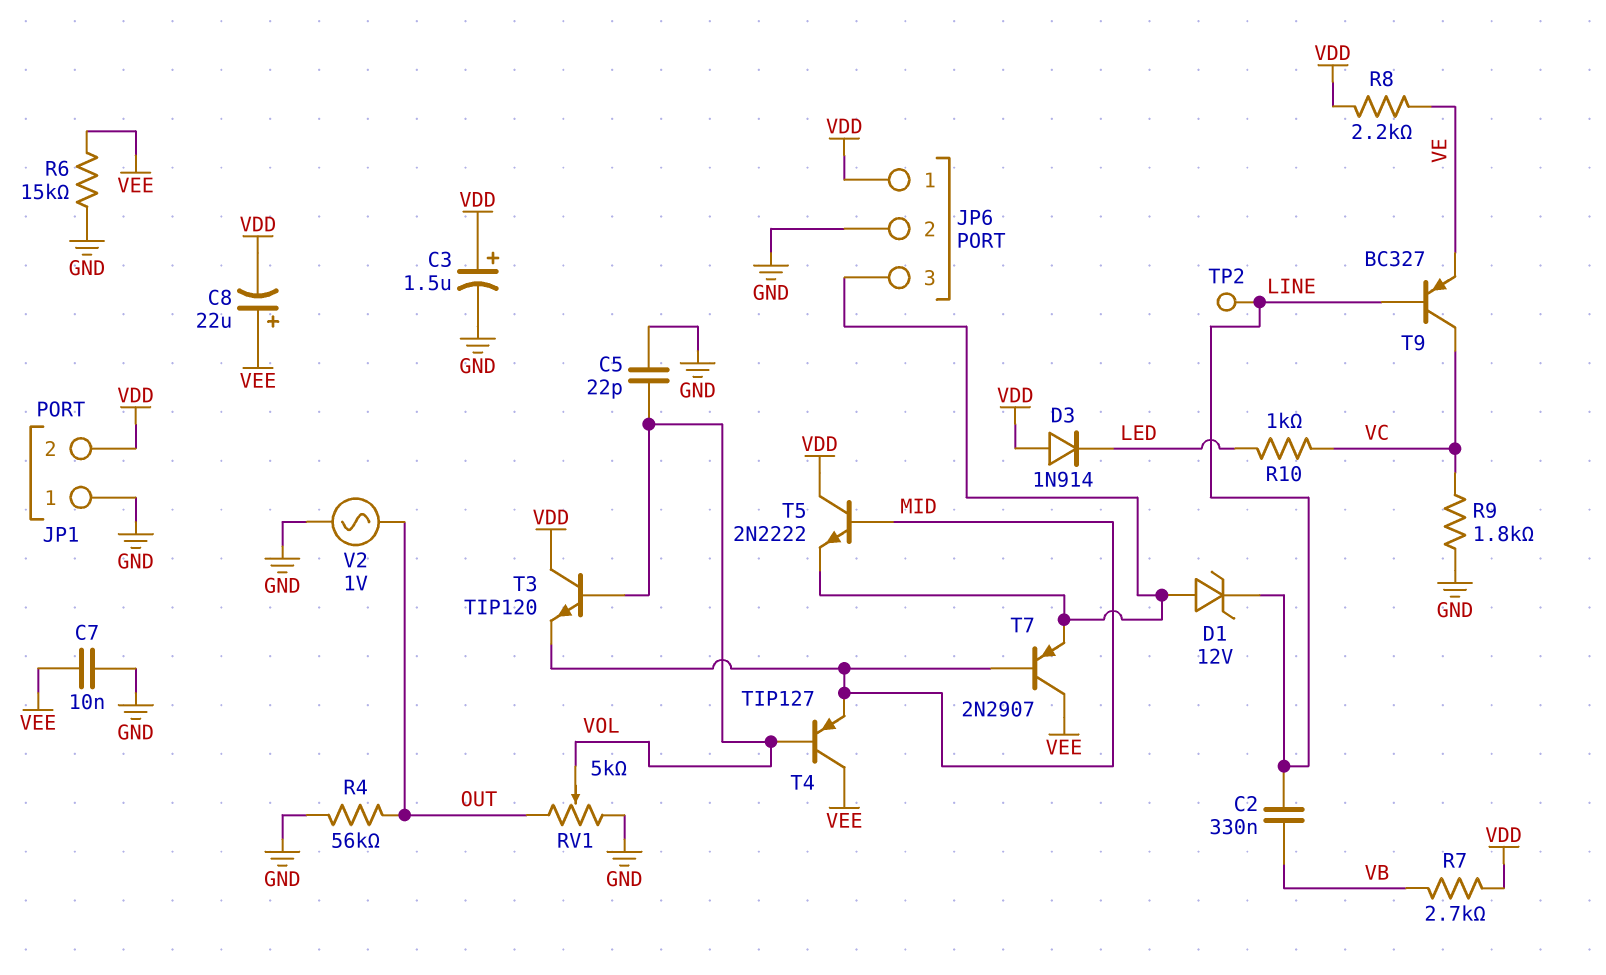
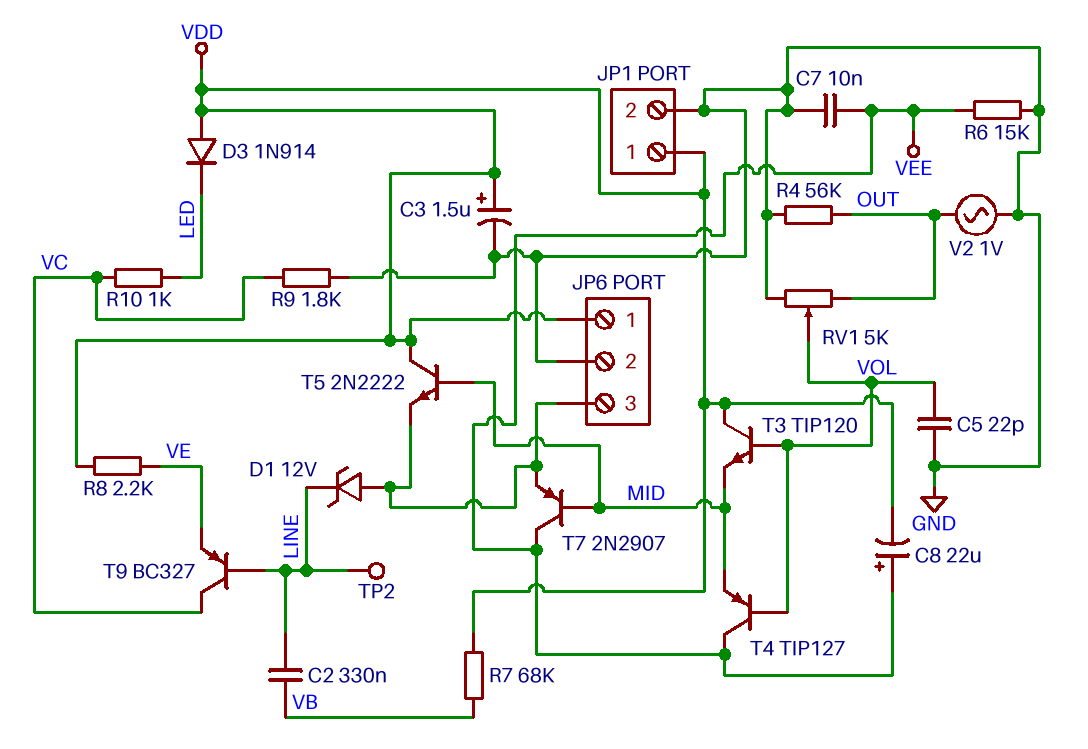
JP1 pin 1: GND -> VDD
JP1 pin 2: VDD -> GND
R7: 2.7k (VB, VDD) -> 68k (VB, VDD)

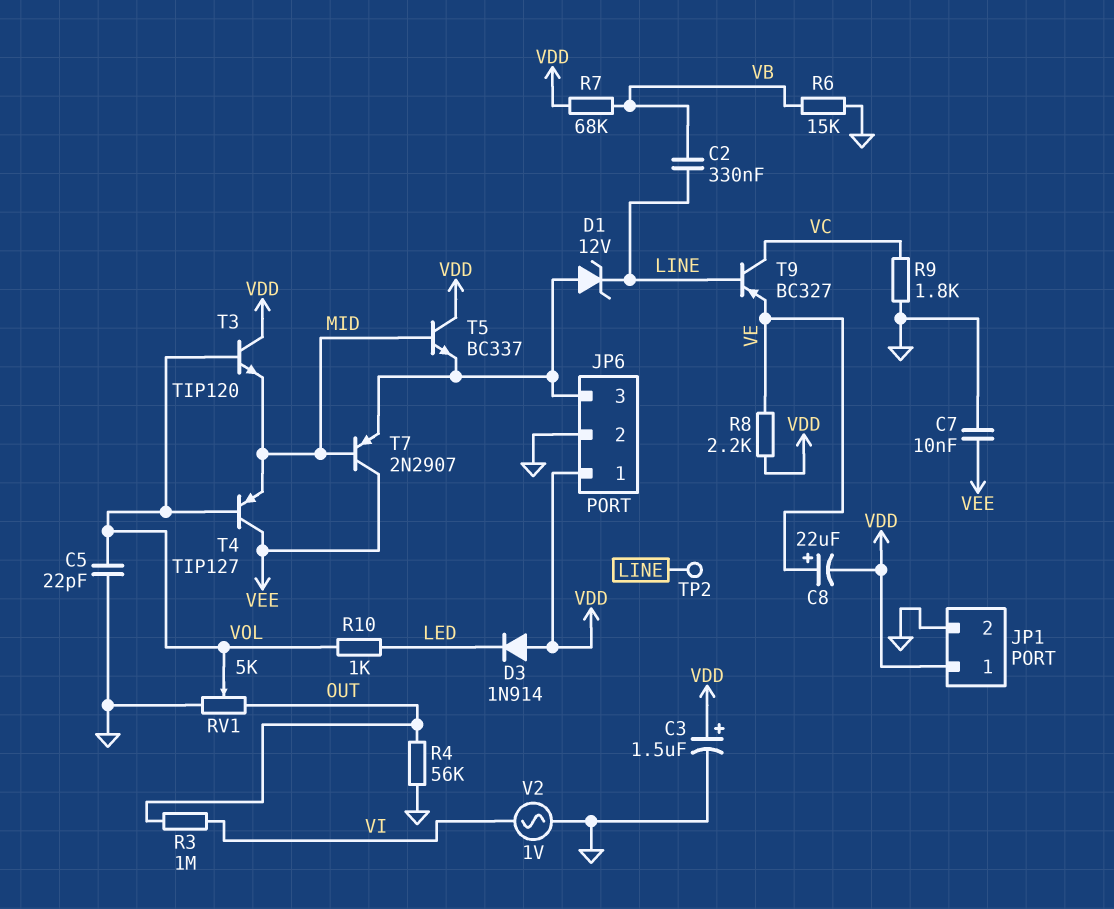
C8: 22uF (plus VEE, minus VDD) -> 22uF (plus VE, minus VDD)
R3: none -> 1M (OUT, VI)
R6: 15k (GND, VEE) -> 15k (GND, VB)
R10: 1k (LED, VC) -> 1k (LED, VOL)
T5: NPN 2N2222 (B MID, C VDD, E JP6/3) -> NPN BC337 (B MID, C VDD, E JP6/3)
V2: AC 1V (GND, OUT) -> AC 1V (GND, VI)

